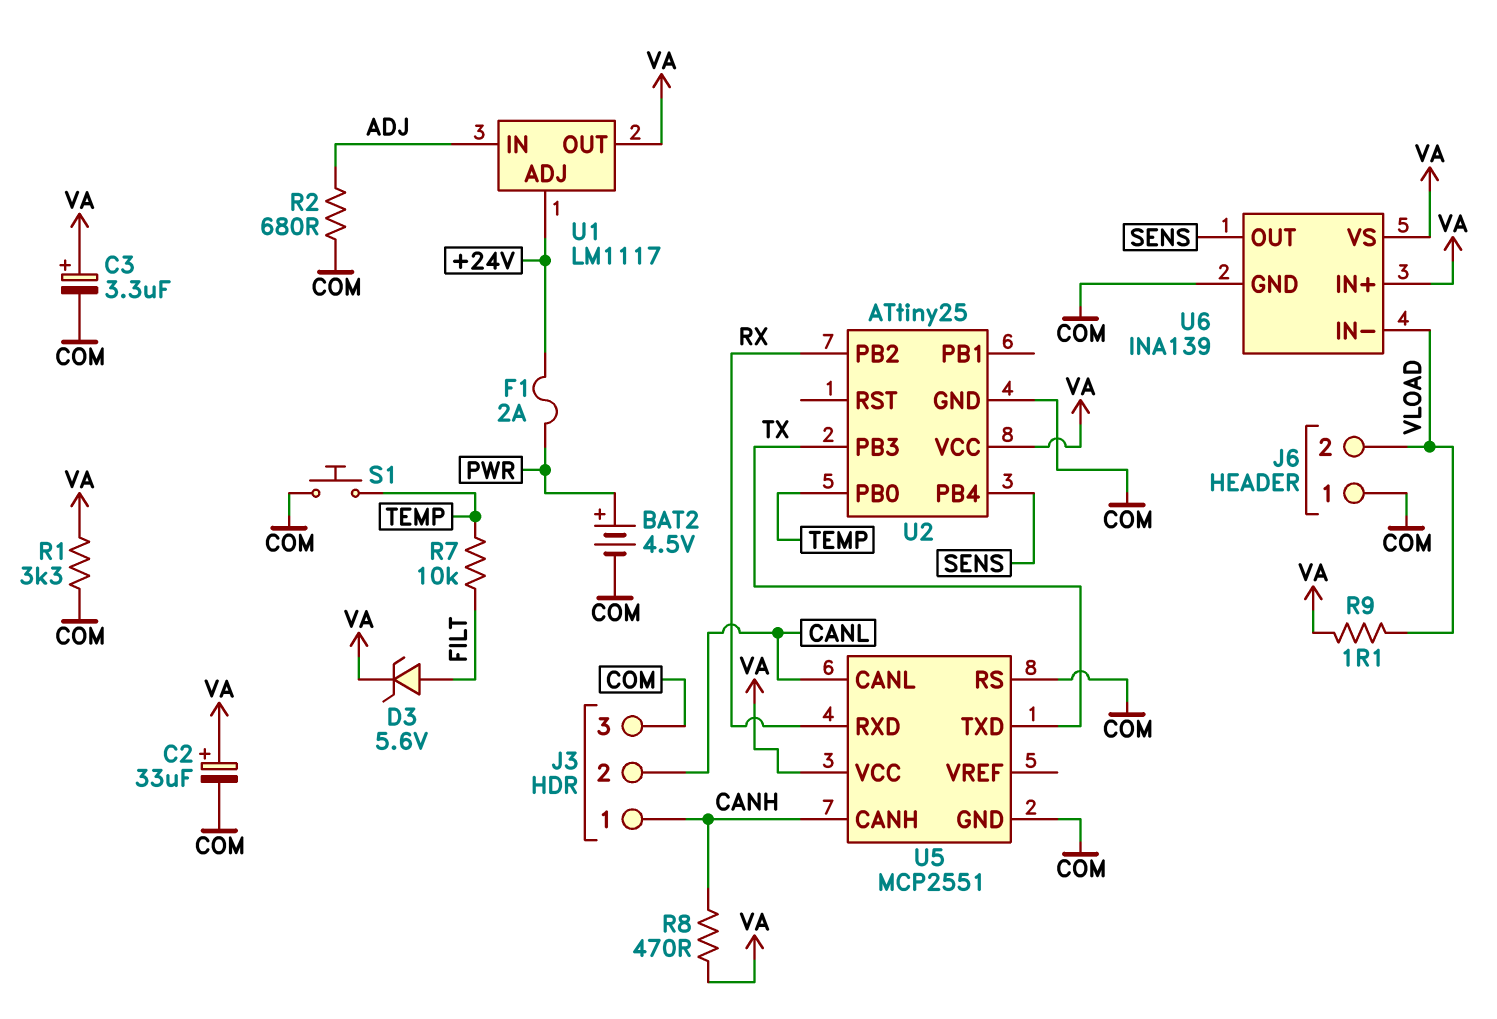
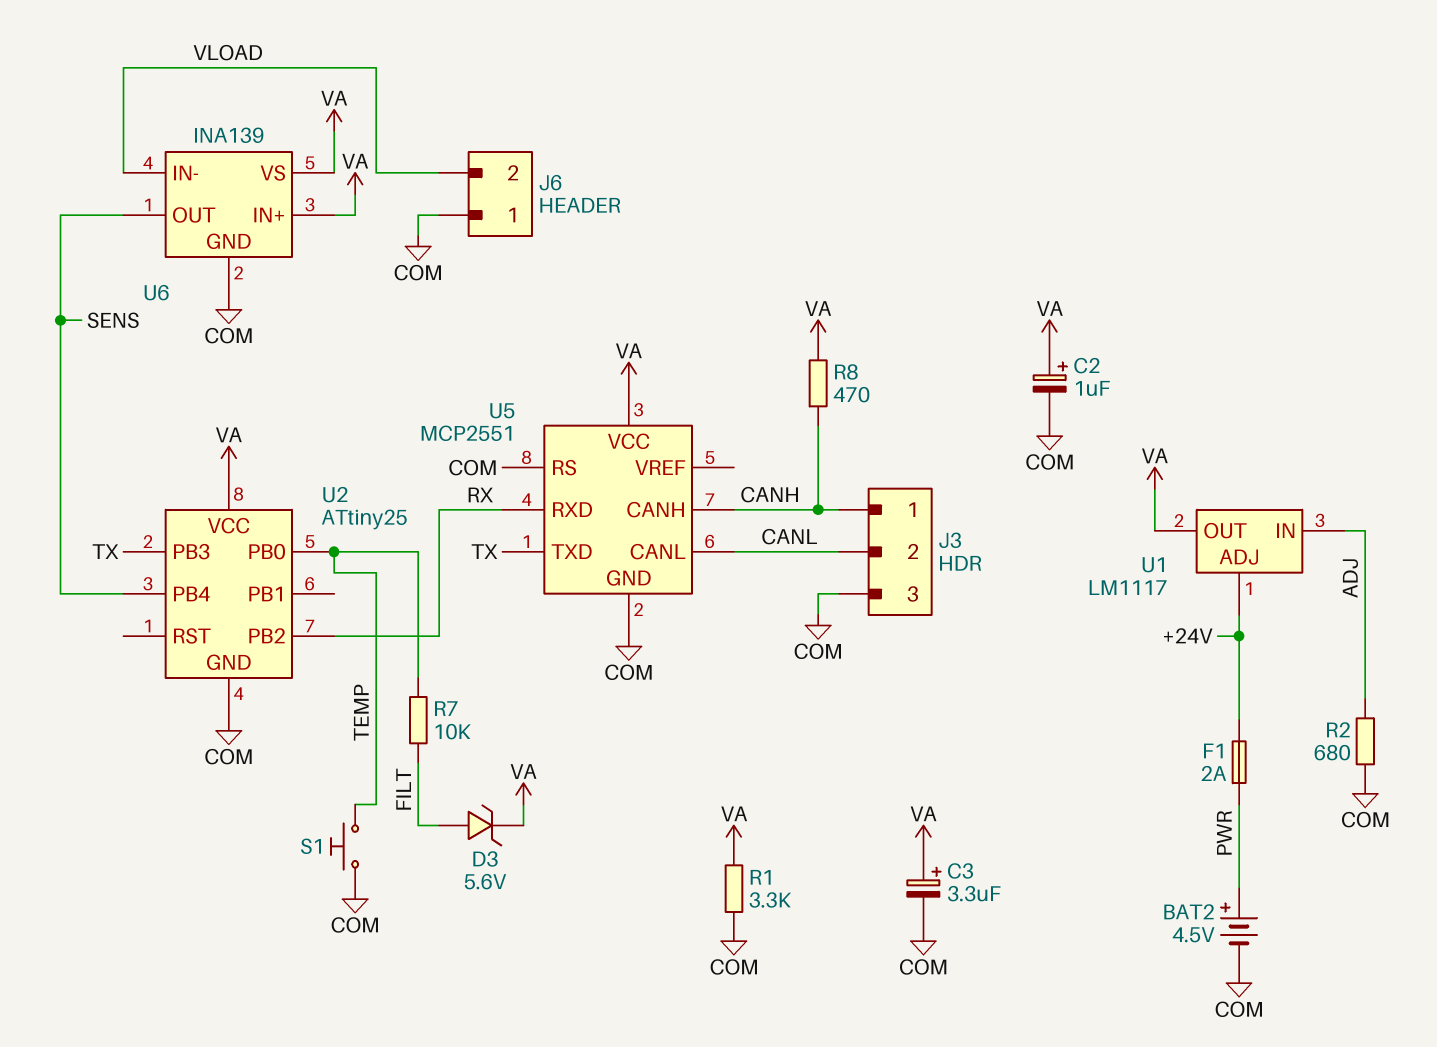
C2: 33uF (plus VA, minus COM) -> 1uF (plus VA, minus COM)
R9: 1.1 (VA, VLOAD) -> none

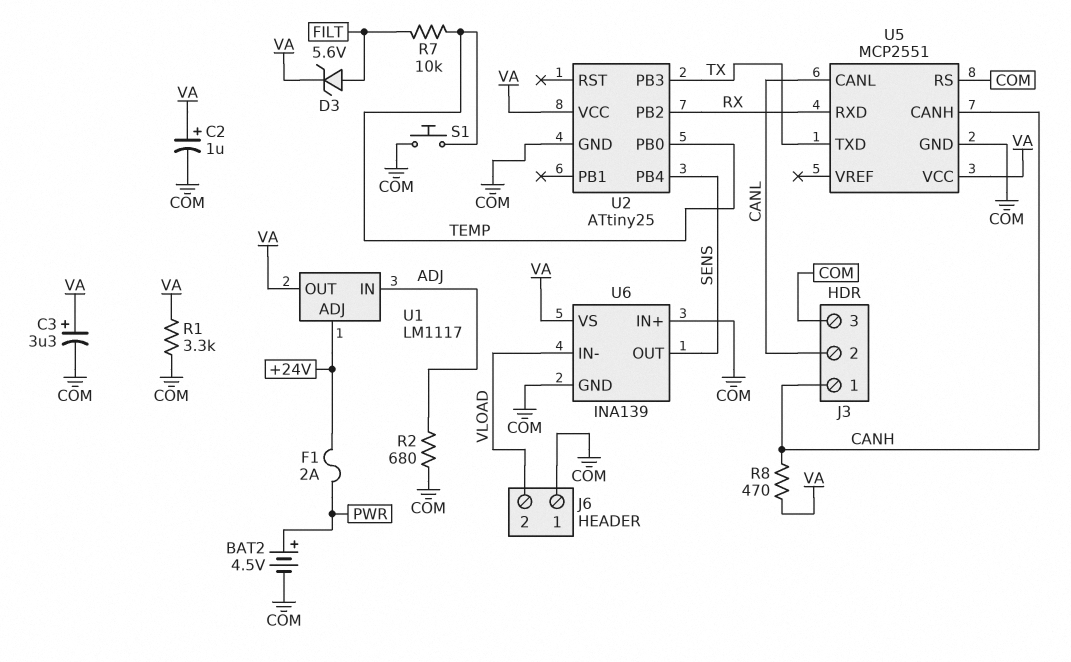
U6 pin IN+: VA -> COM

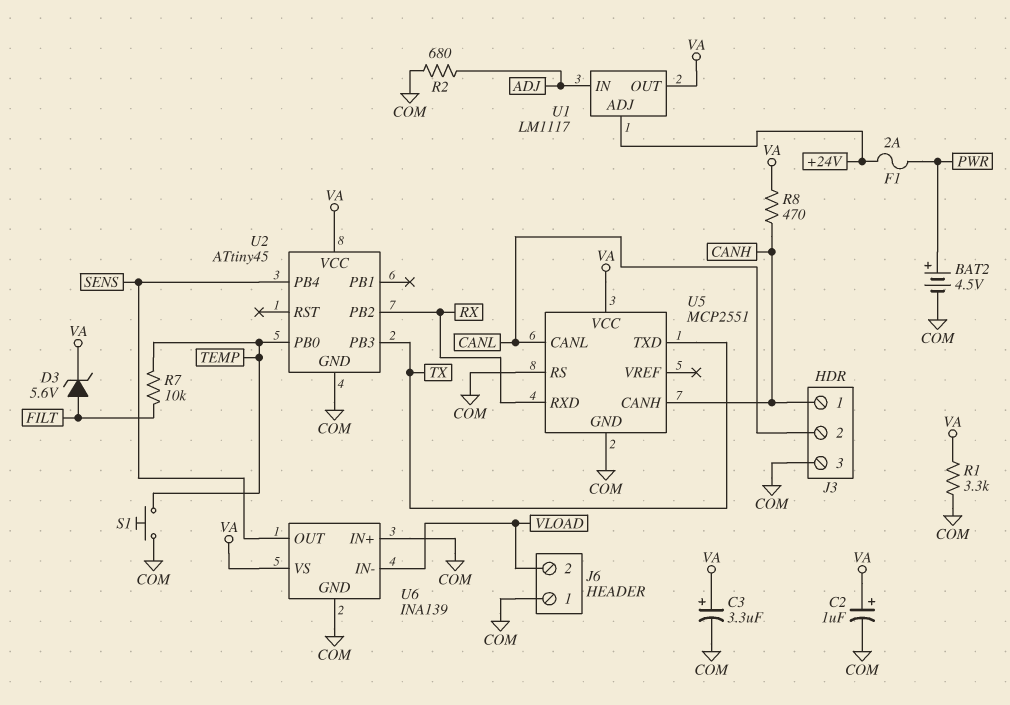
U2: ATtiny25 -> ATtiny45

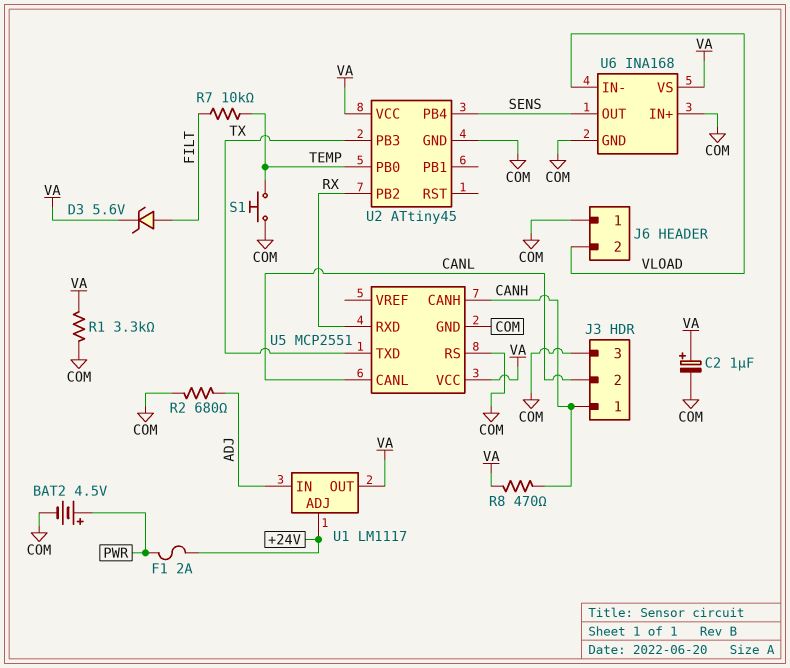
C3: 3.3uF (plus VA, minus COM) -> none
U6: INA139 -> INA168

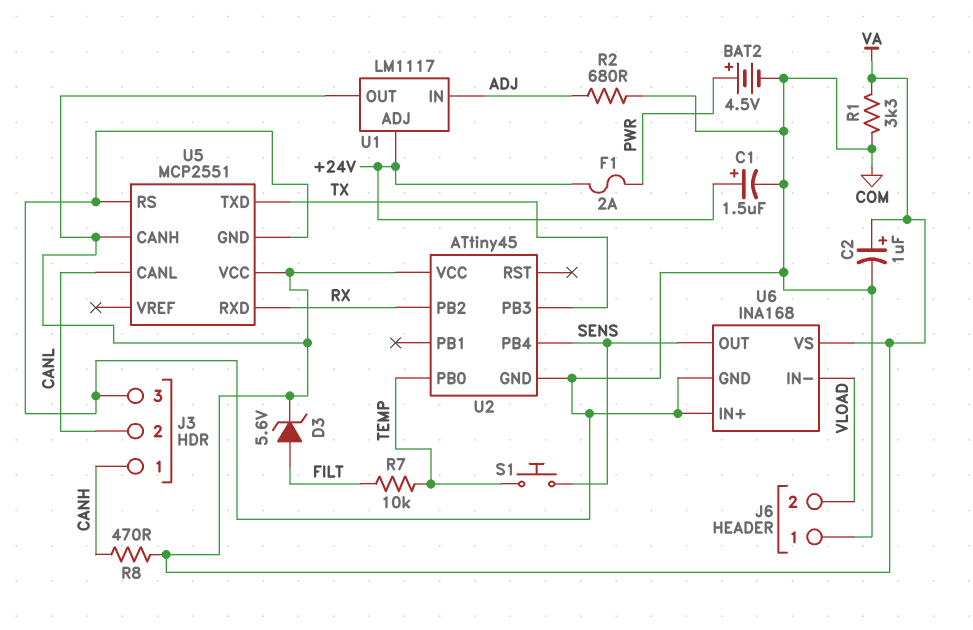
C1: none -> 1.5uF (plus +24V, minus COM)
S1: button (COM, TEMP) -> button (SENS, TEMP)
U5 pin CANH: CANH -> VA

